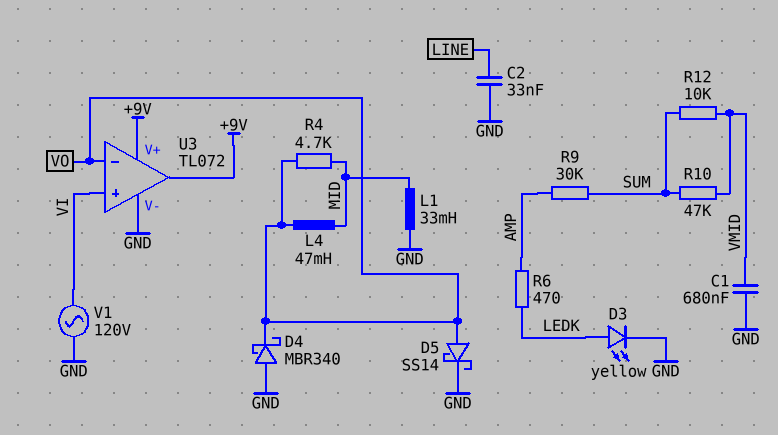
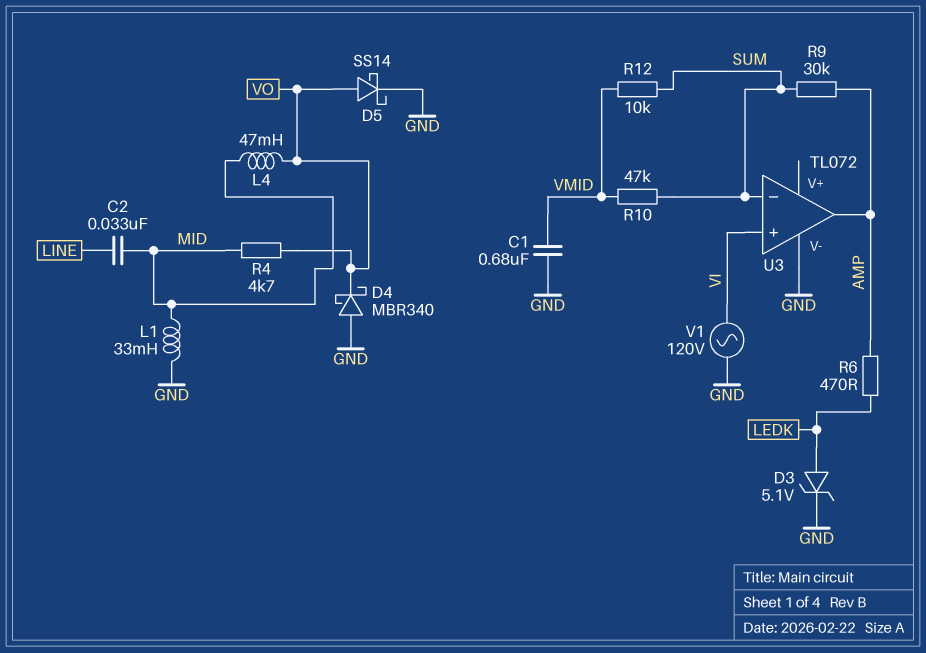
C2: 33nF (GND, LINE) -> 33nF (LINE, MID)
D3: LED yellow (A LEDK, K GND) -> zener 5.1V (A LEDK, K GND)
U3 pin V+: +9V -> none
U3 pin in-: VO -> SUM
U3 pin out: +9V -> AMP

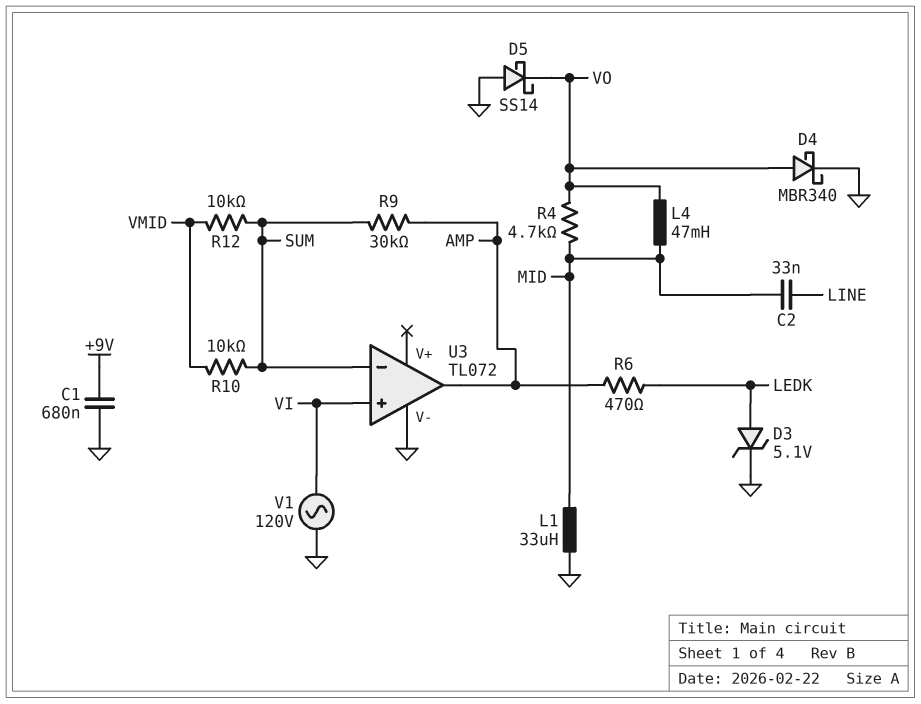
C1: 680nF (GND, VMID) -> 680nF (+9V, GND)
D4: schottky MBR340 (A GND, K VO) -> schottky MBR340 (A VO, K GND)
D5: schottky SS14 (A VO, K GND) -> schottky SS14 (A GND, K VO)
L1: 33mH (GND, MID) -> 33uH (GND, MID)
R10: 47k (SUM, VMID) -> 10k (SUM, VMID)

